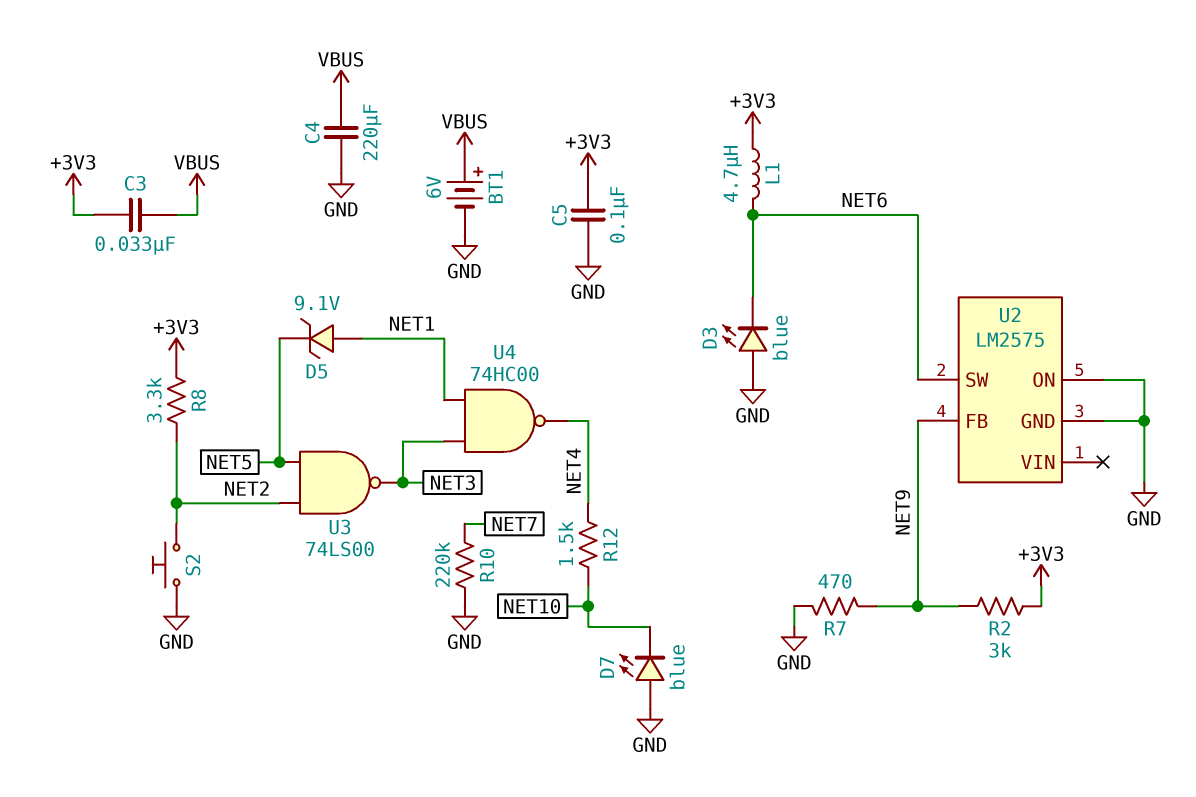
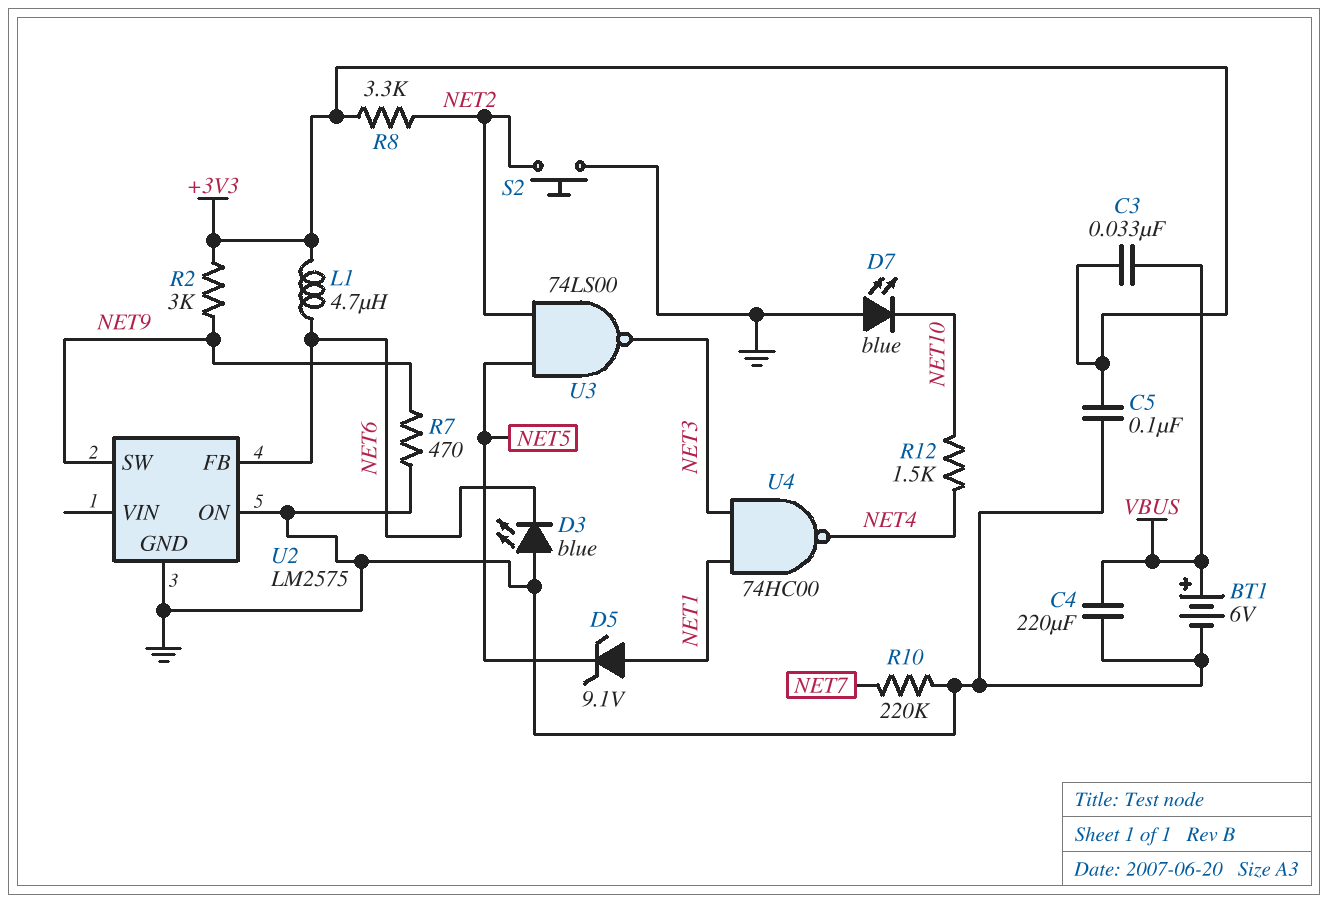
U2 pin FB: NET9 -> NET6
U2 pin SW: NET6 -> NET9

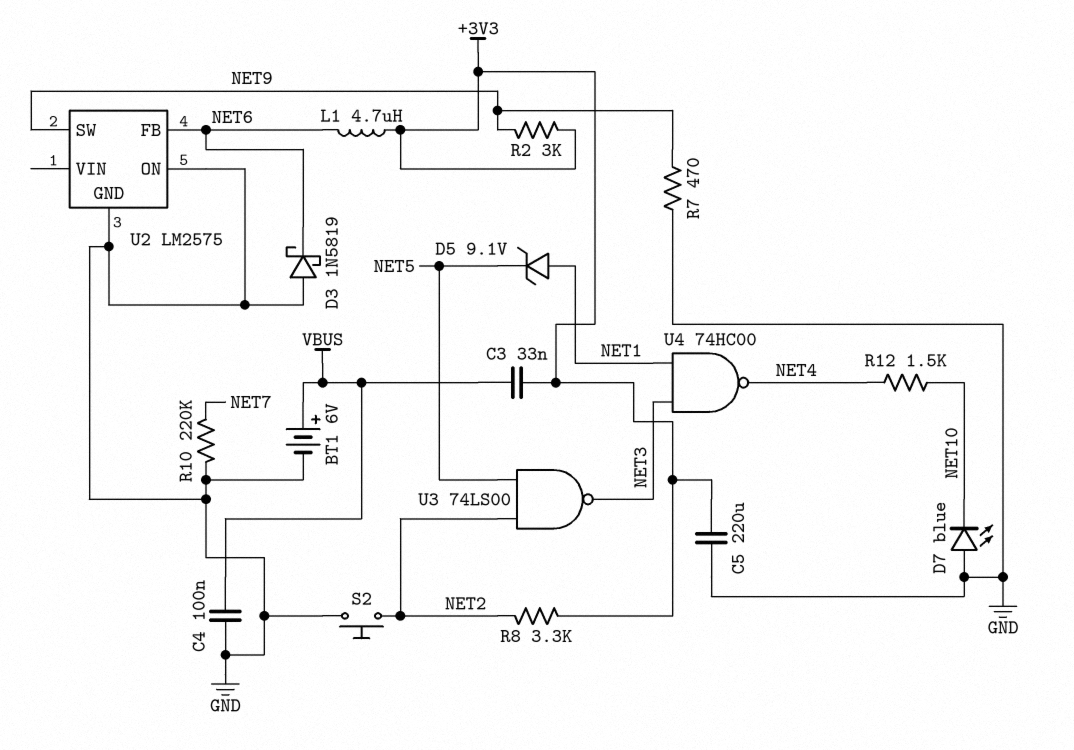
C4: 220uF (GND, VBUS) -> 100nF (GND, VBUS)
C5: 100nF (+3V3, GND) -> 220uF (+3V3, GND)
D3: LED blue (A GND, K NET6) -> schottky 1N5819 (A GND, K NET6)

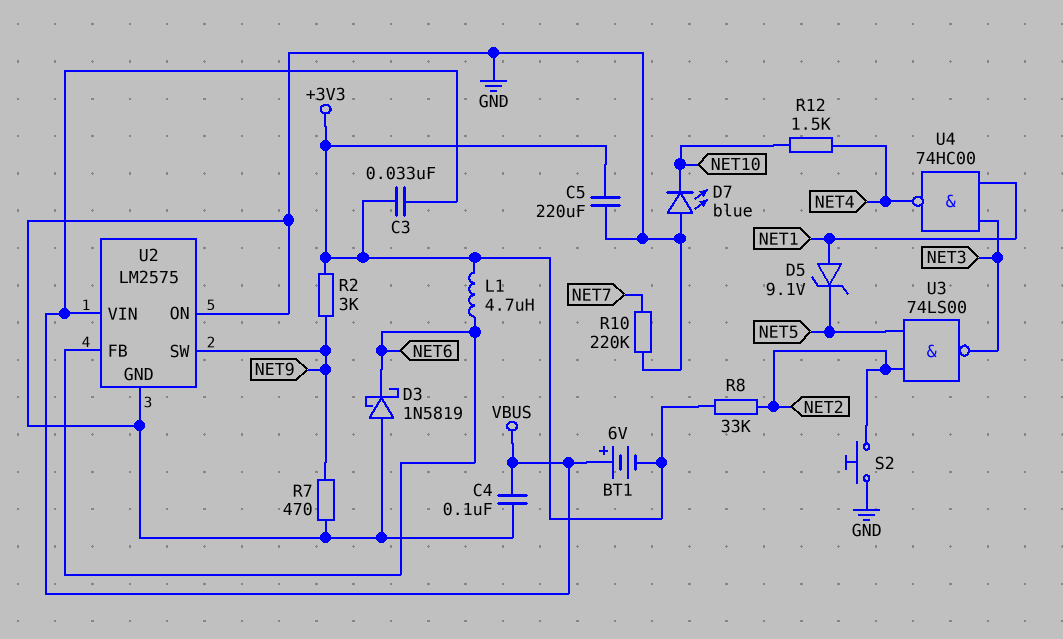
BT1: 6V (plus VBUS, minus GND) -> 6V (plus VBUS, minus +3V3)
R8: 3.3k (+3V3, NET2) -> 33k (+3V3, NET2)
U2 pin VIN: none -> VBUS

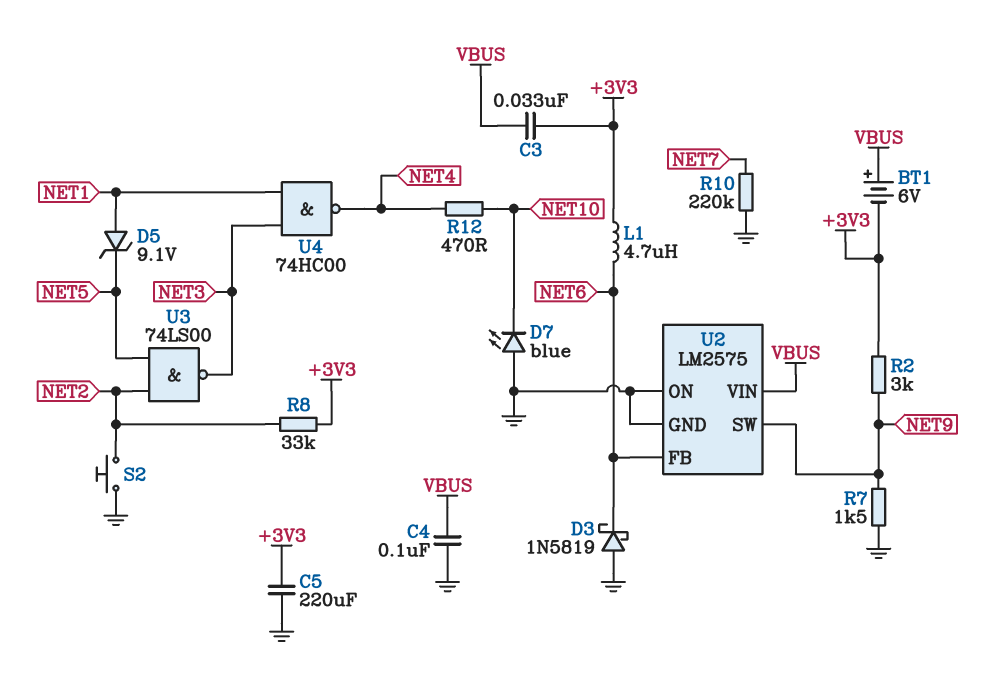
R7: 470 (GND, NET9) -> 1.5k (GND, NET9)
R12: 1.5k (NET4, NET10) -> 470 (NET4, NET10)

